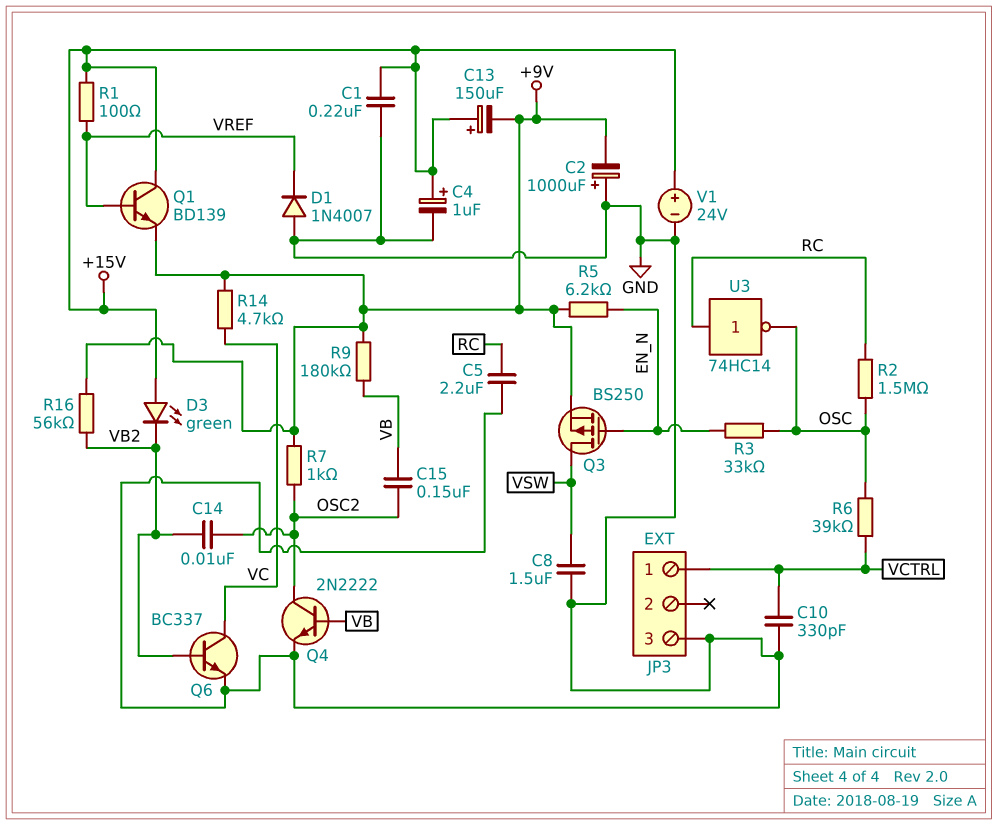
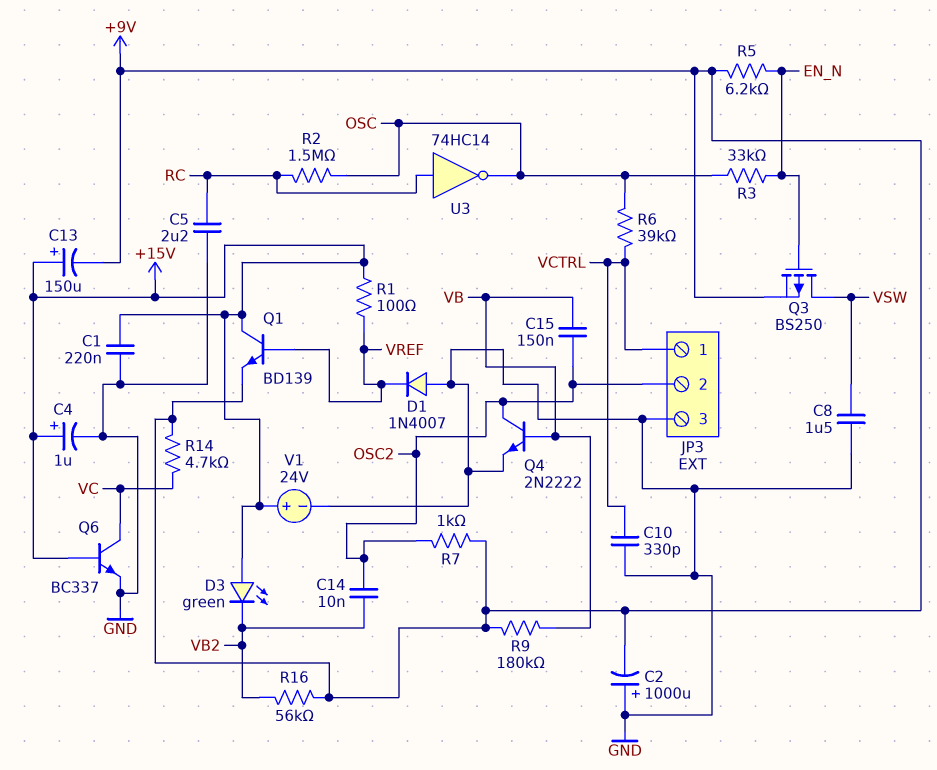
JP3 pin 2: none -> OSC2
Q6: NPN BC337 (B VB2, C VC, E GND) -> NPN BC337 (B +15V, C VC, E GND)

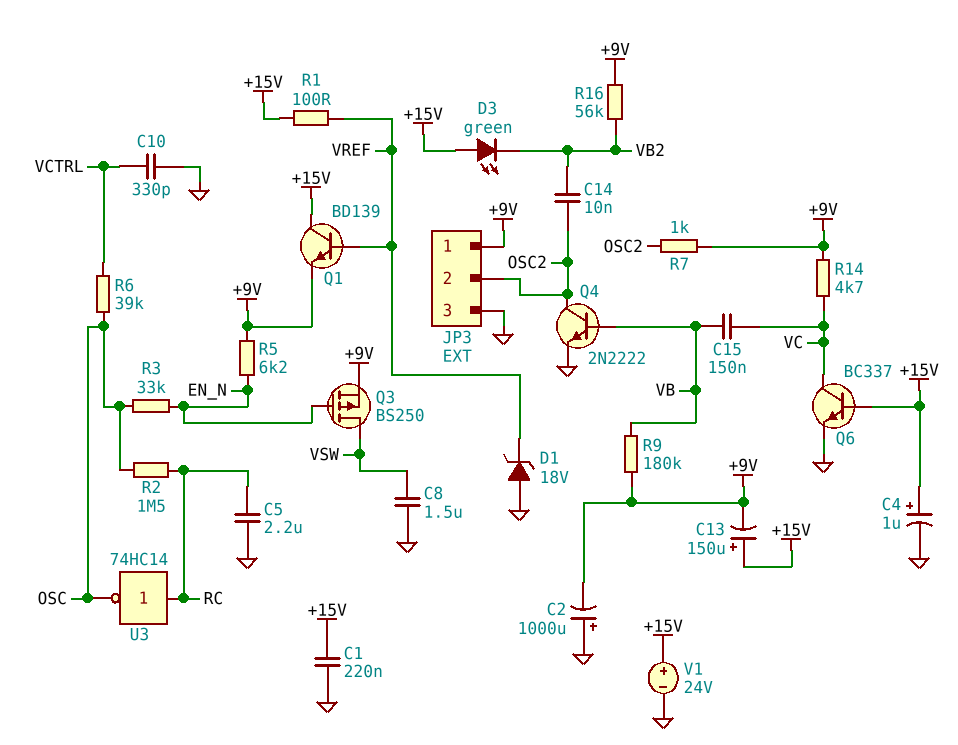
C15: 150nF (OSC2, VB) -> 150nF (VB, VC)
D1: diode 1N4007 (A GND, K VREF) -> zener 18V (A GND, K VREF)
JP3 pin 1: VCTRL -> +9V

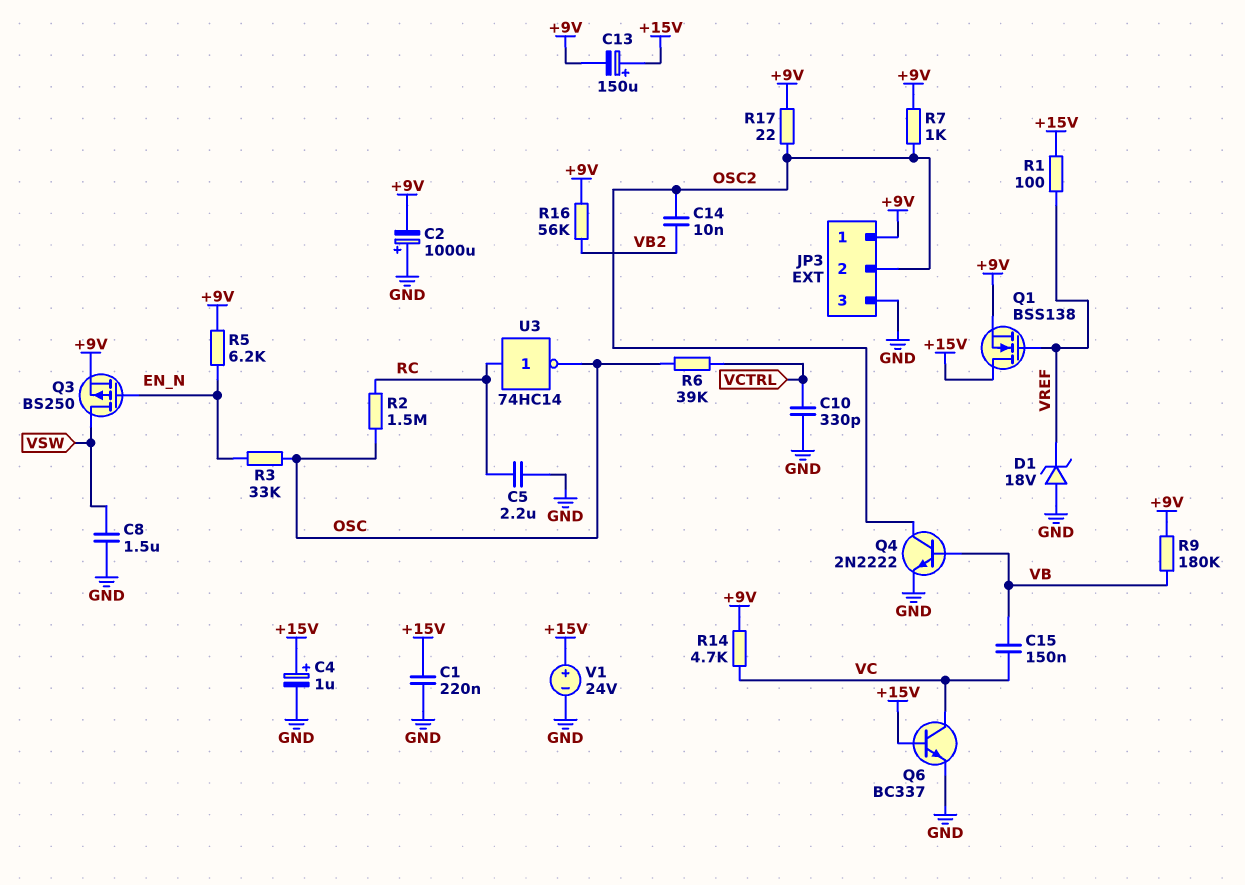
D3: LED green (A +15V, K VB2) -> none
Q1: NPN BD139 (B VREF, C +15V, E +9V) -> NMOS BSS138 (G VREF, D +15V, S +9V)
R17: none -> 22 (+9V, OSC2)

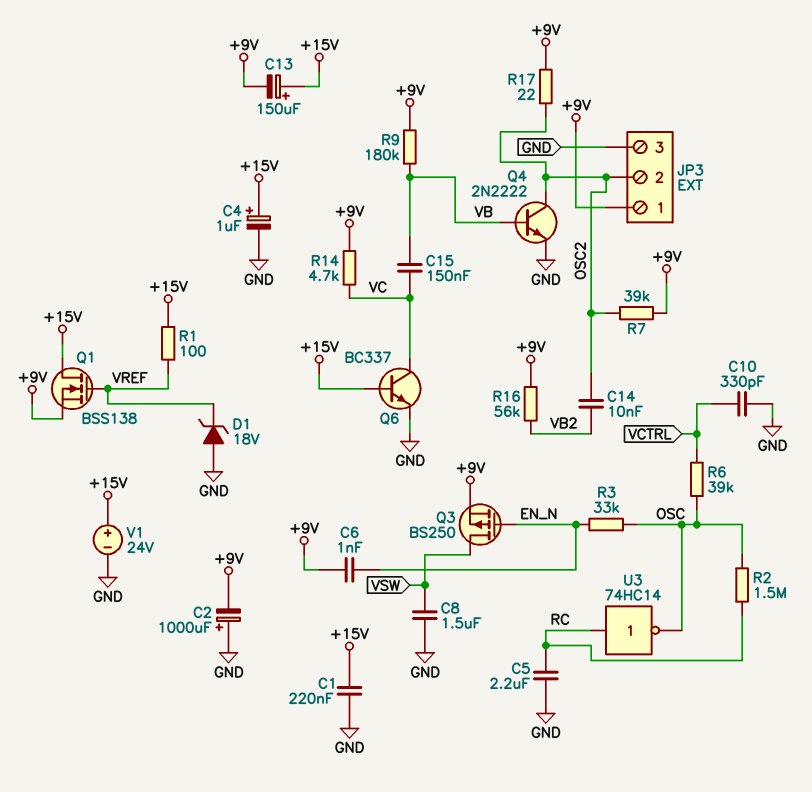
C6: none -> 1nF (+9V, EN_N)
R5: 6.2k (+9V, EN_N) -> none
R7: 1k (+9V, OSC2) -> 39k (+9V, OSC2)

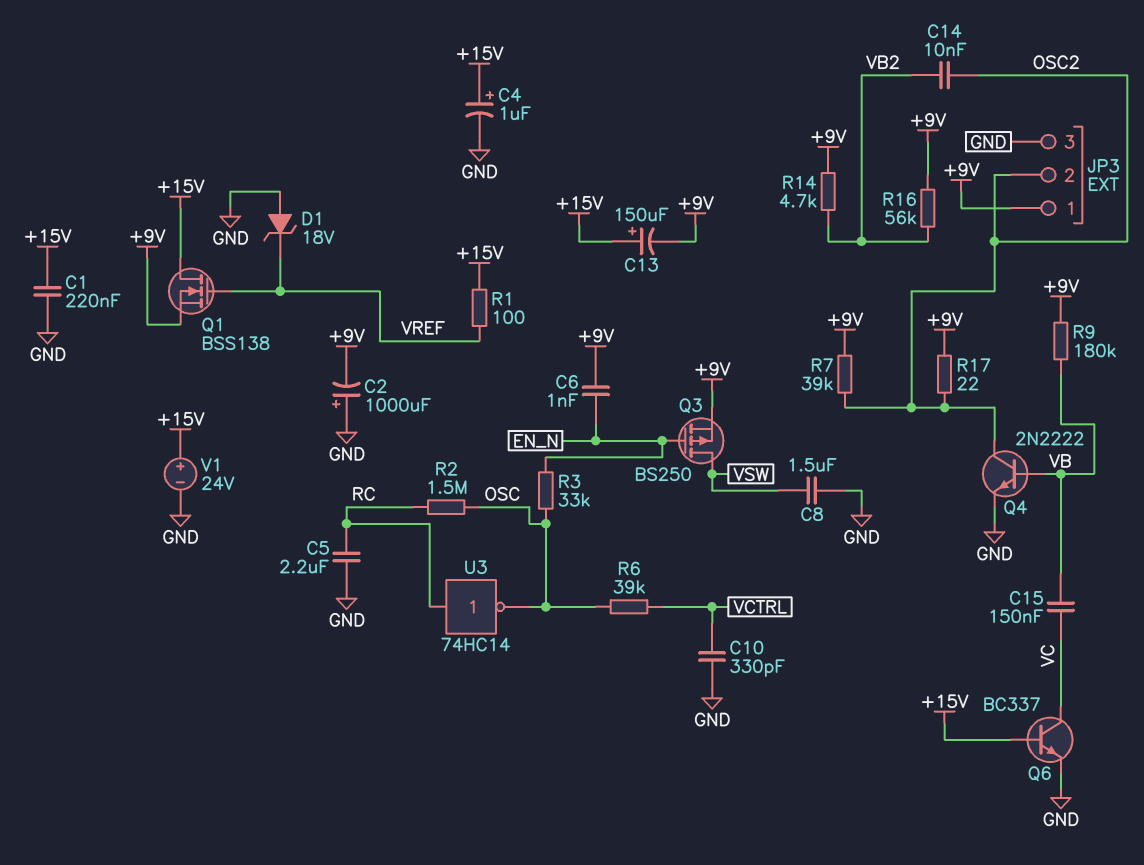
R14: 4.7k (+9V, VC) -> 4.7k (+9V, VB2)

